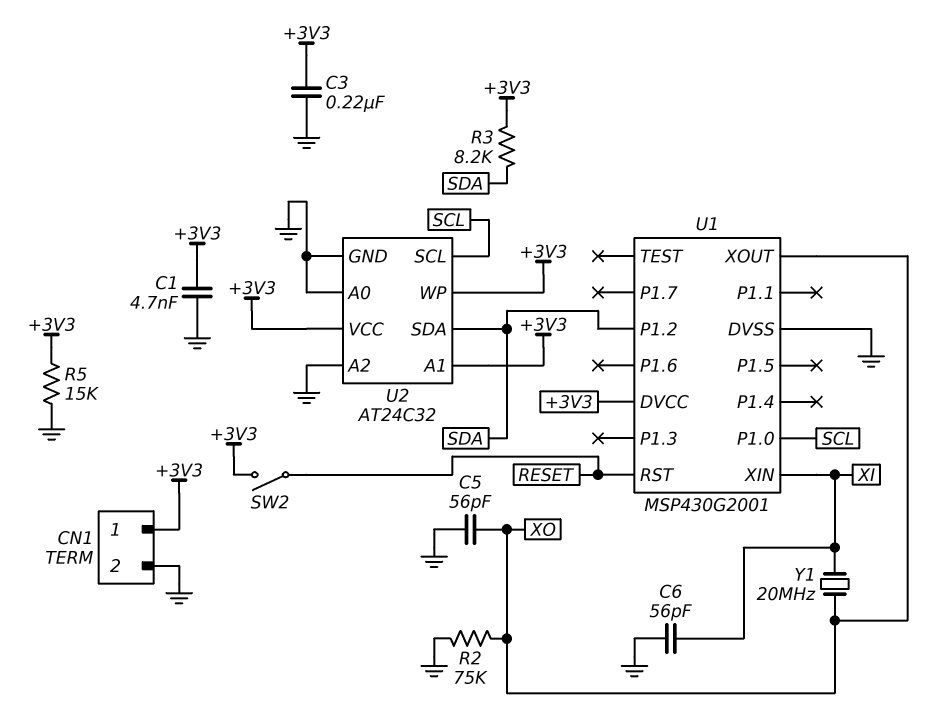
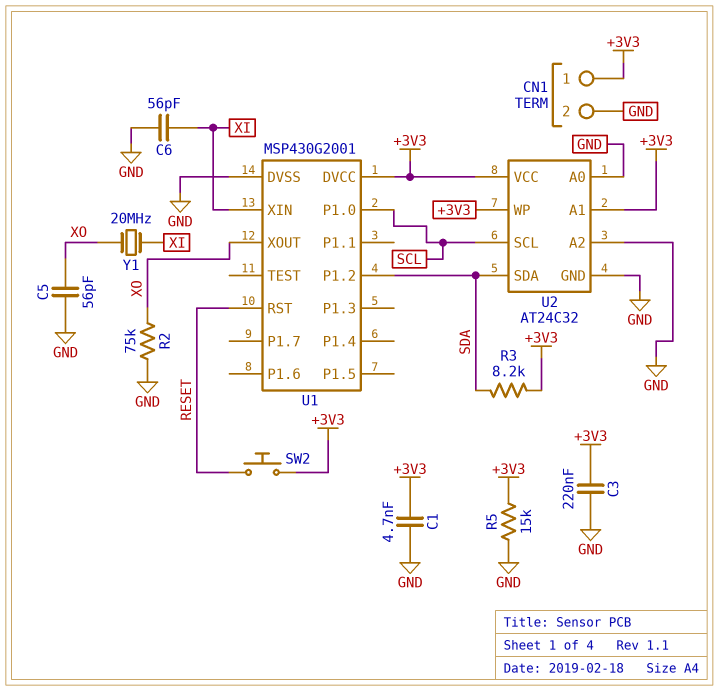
SW2: switch (+3V3, RESET) -> button (+3V3, RESET)

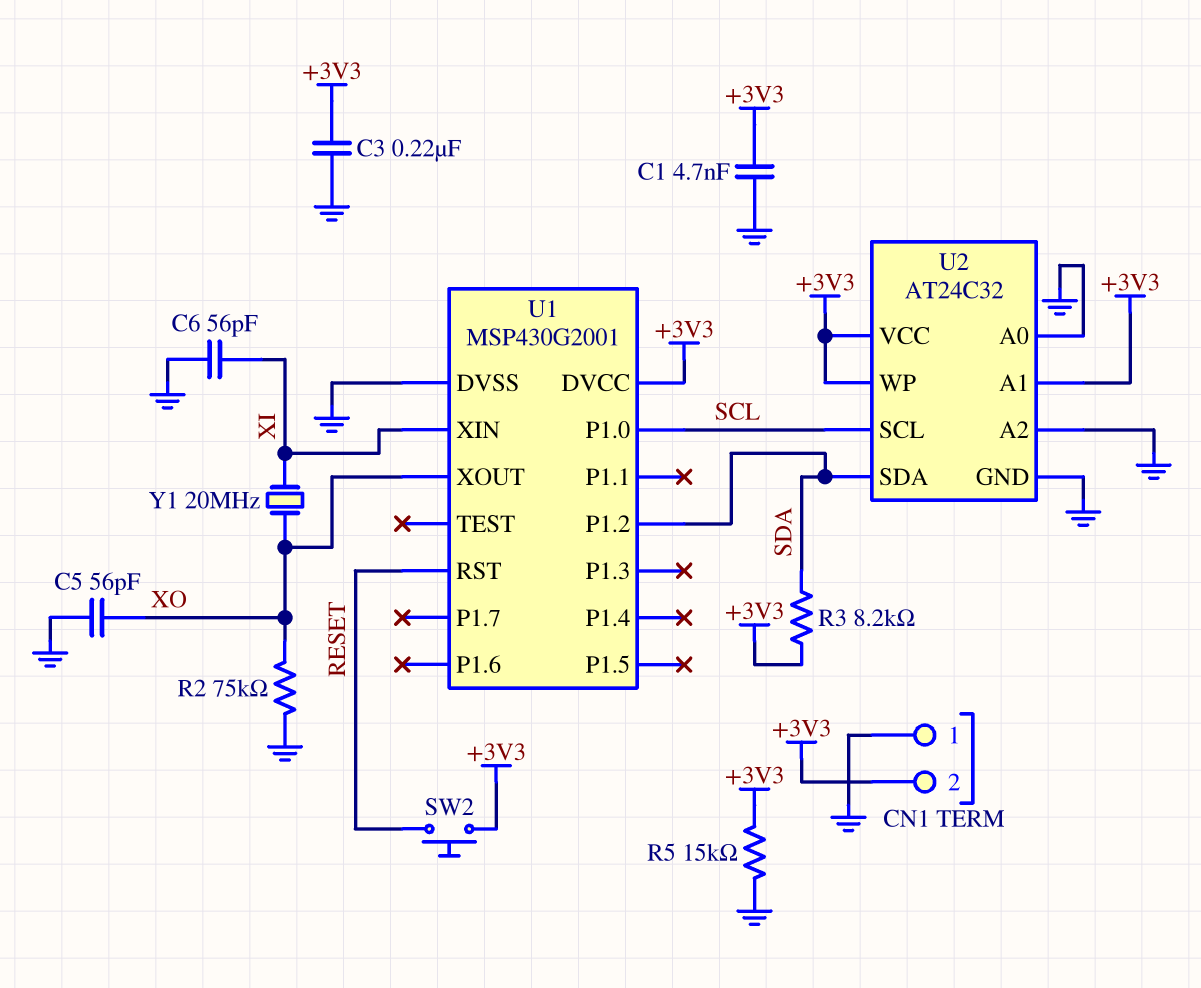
CN1 pin 1: +3V3 -> GND
CN1 pin 2: GND -> +3V3

